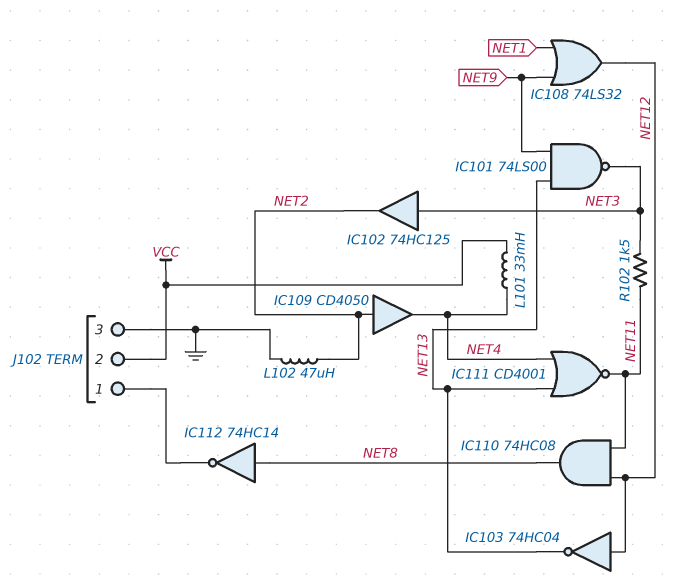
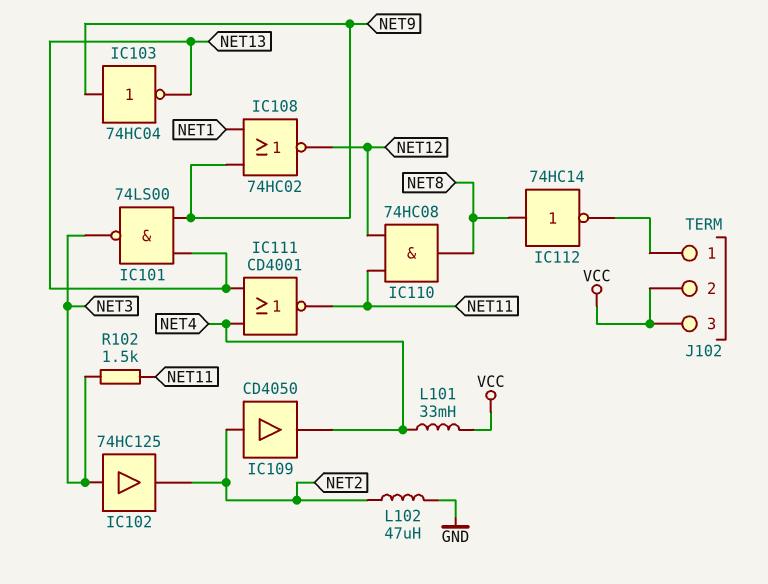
IC103: NOT 74HC04 (in NET12, out NET13) -> NOT 74HC04 (in NET9, out NET13)
IC108: OR 74LS32 (in NET1, in NET9, out NET12) -> NOR 74HC02 (in NET1, in NET9, out NET12)
J102 pin 3: GND -> VCC

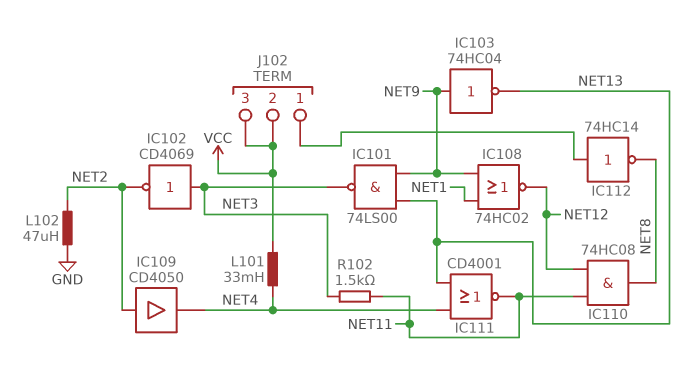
IC102: buffer 74HC125 (in NET3, out NET2) -> NOT CD4069 (in NET3, out NET2)
IC112: NOT 74HC14 (in NET8, out J102/1) -> NOT 74HC14 (in J102/1, out NET8)

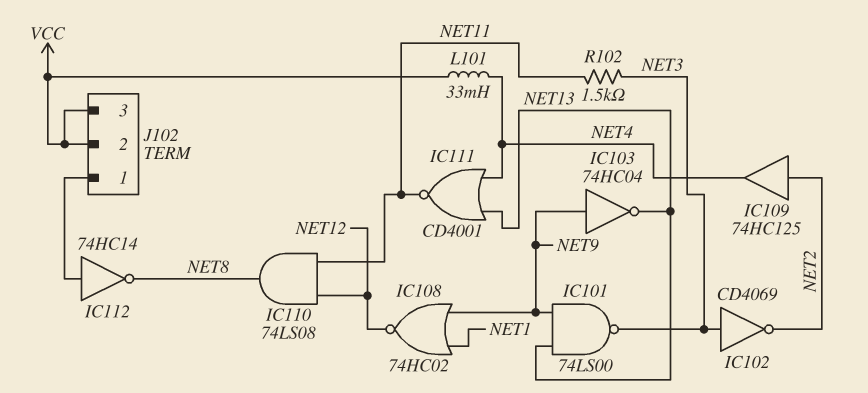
IC109: buffer CD4050 (in NET2, out NET4) -> buffer 74HC125 (in NET2, out NET4)
IC110: AND 74HC08 (in NET11, in NET12, out NET8) -> AND 74LS08 (in NET11, in NET12, out NET8)
L102: 47uH (GND, NET2) -> none

